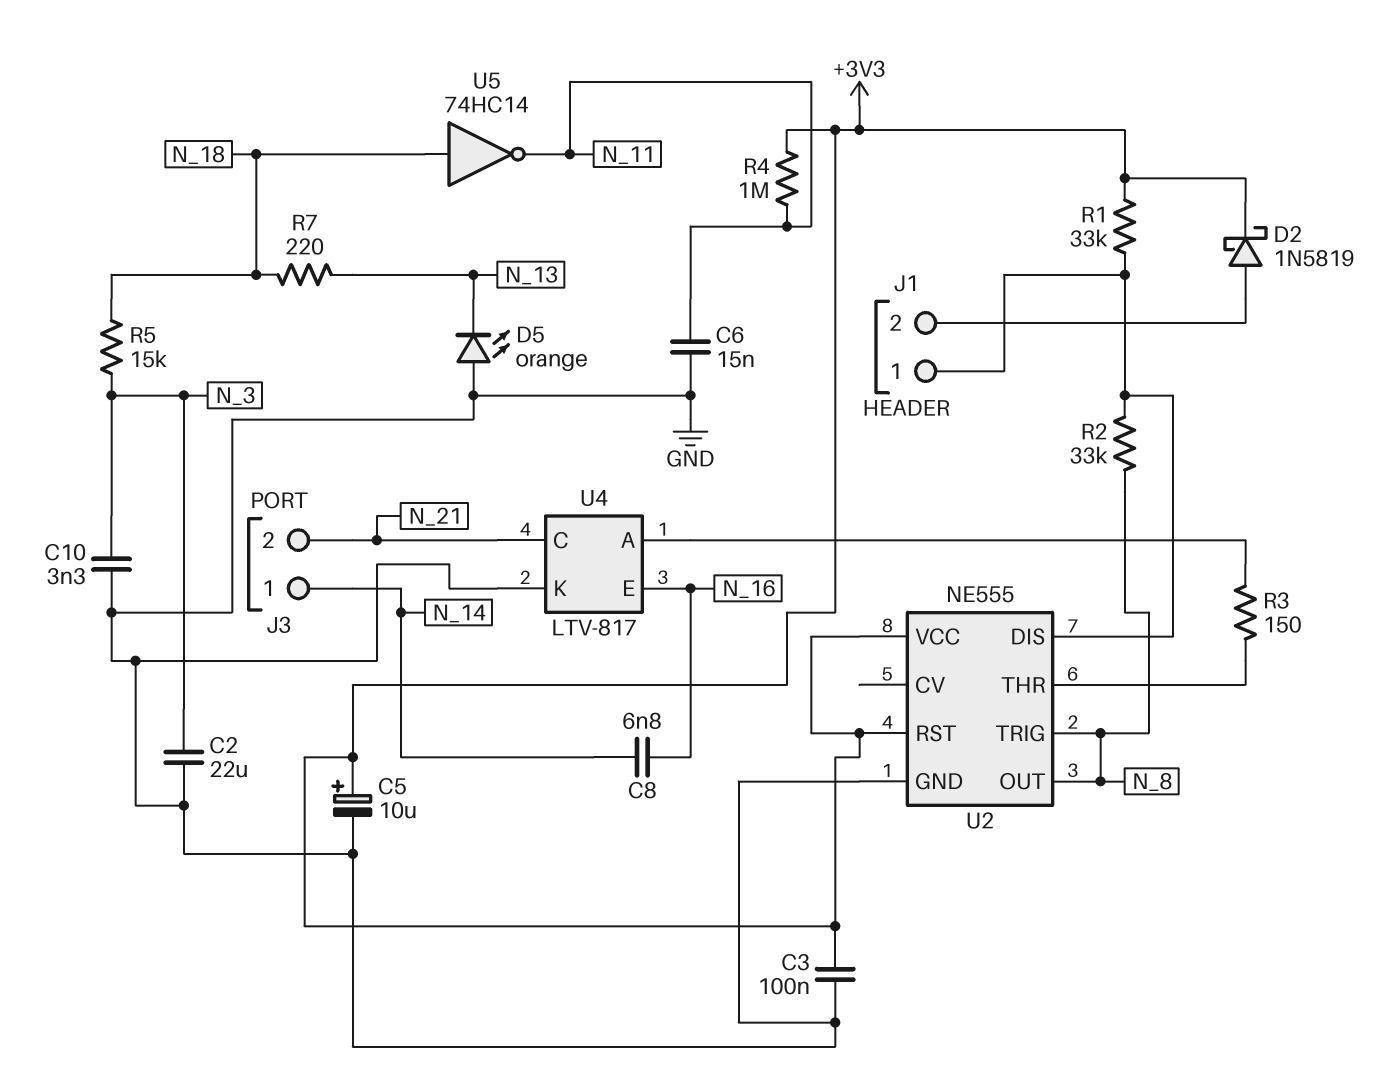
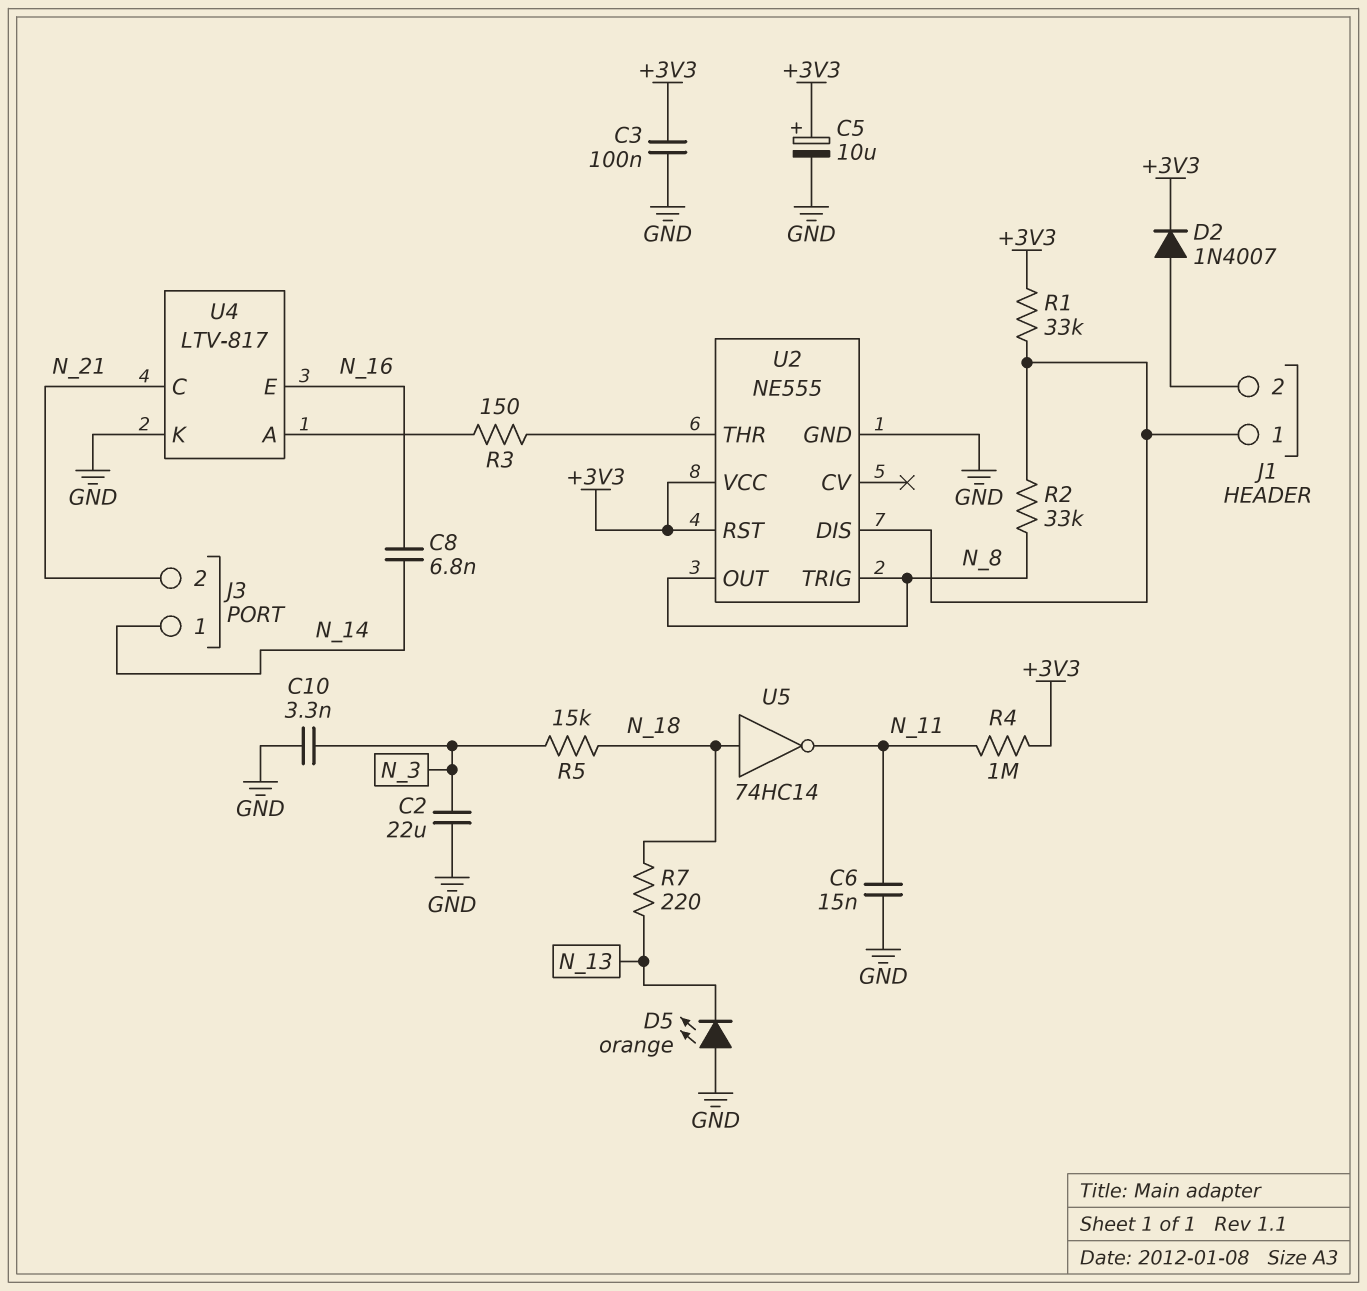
D2: schottky 1N5819 (A J1/2, K +3V3) -> diode 1N4007 (A J1/2, K +3V3)

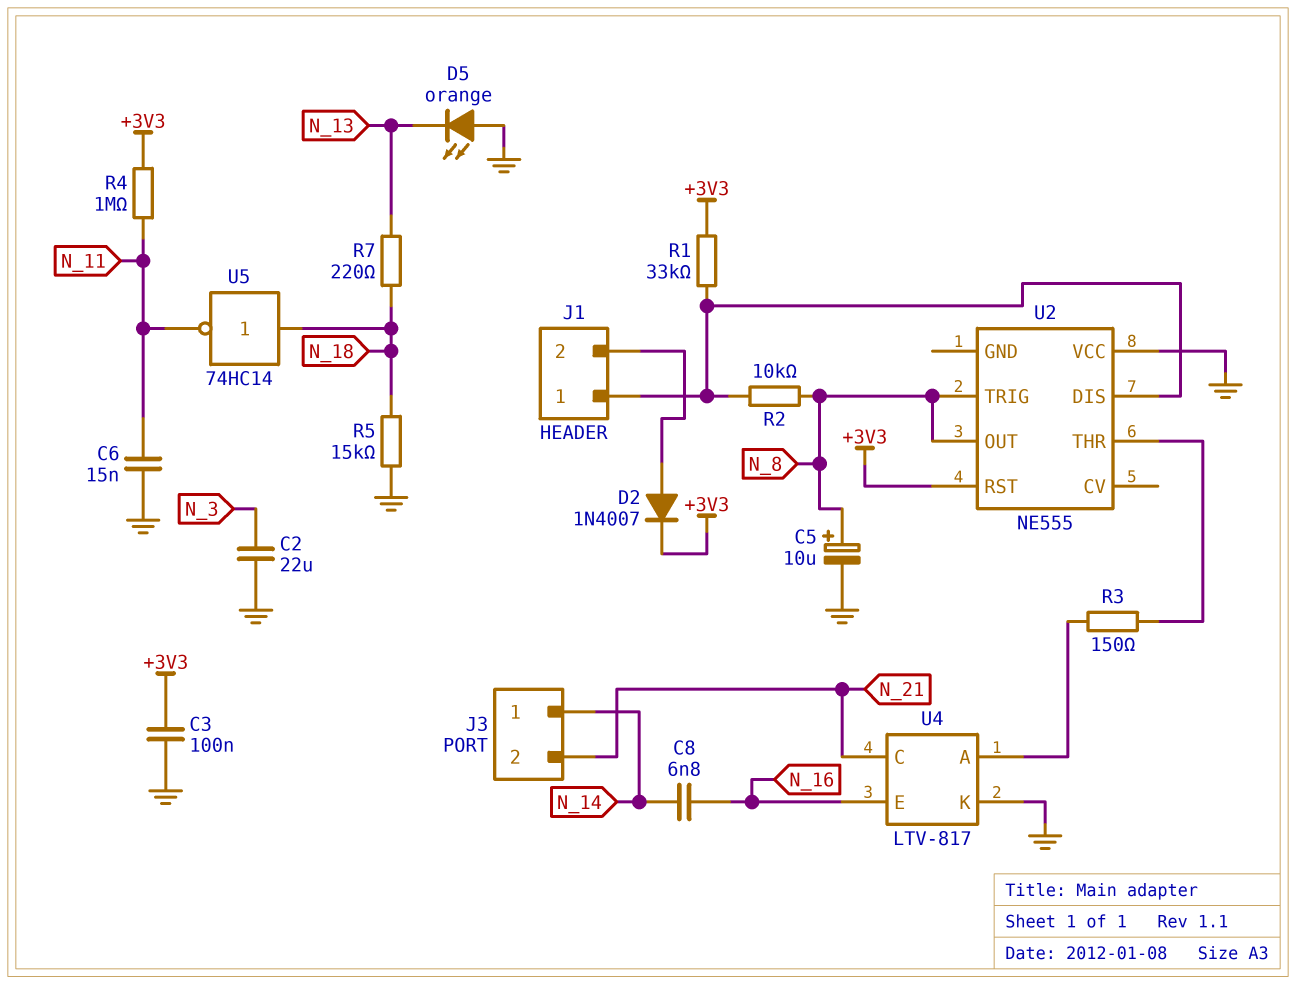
C5: 10uF (plus +3V3, minus GND) -> 10uF (plus N_8, minus GND)
C10: 3.3nF (GND, N_3) -> none
R2: 33k (J1/1, N_8) -> 10k (J1/1, N_8)
R5: 15k (N_3, N_18) -> 15k (GND, N_18)
U2 pin GND: GND -> none
U2 pin VCC: +3V3 -> GND

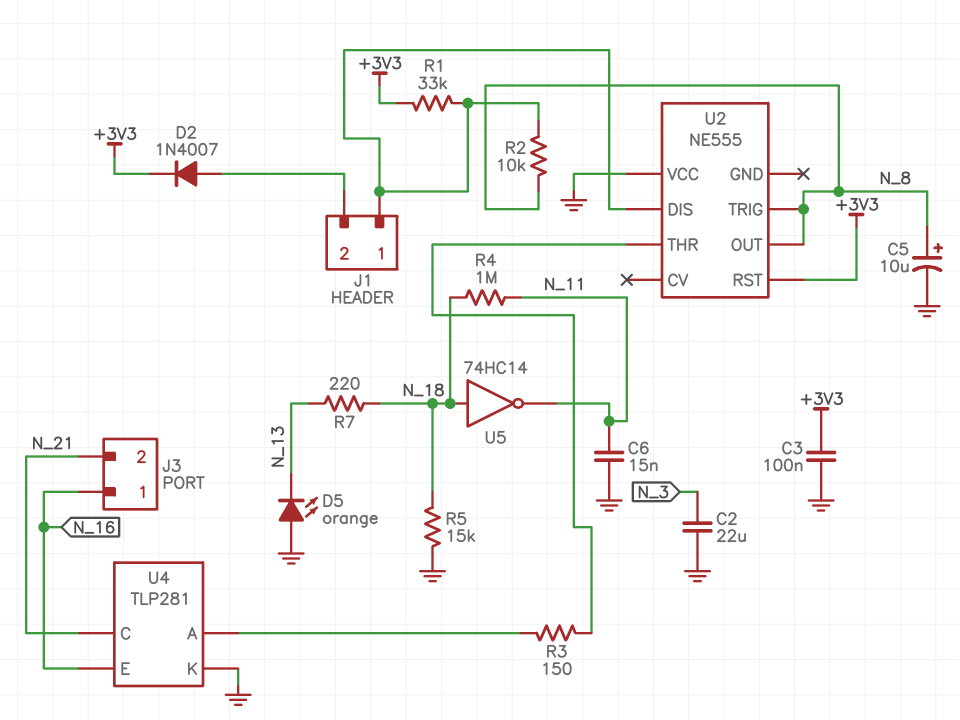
C8: 6.8nF (N_14, N_16) -> none
J3 pin 1: N_14 -> N_16
R4: 1M (+3V3, N_11) -> 1M (N_11, N_18)
U4: LTV-817 -> TLP281

